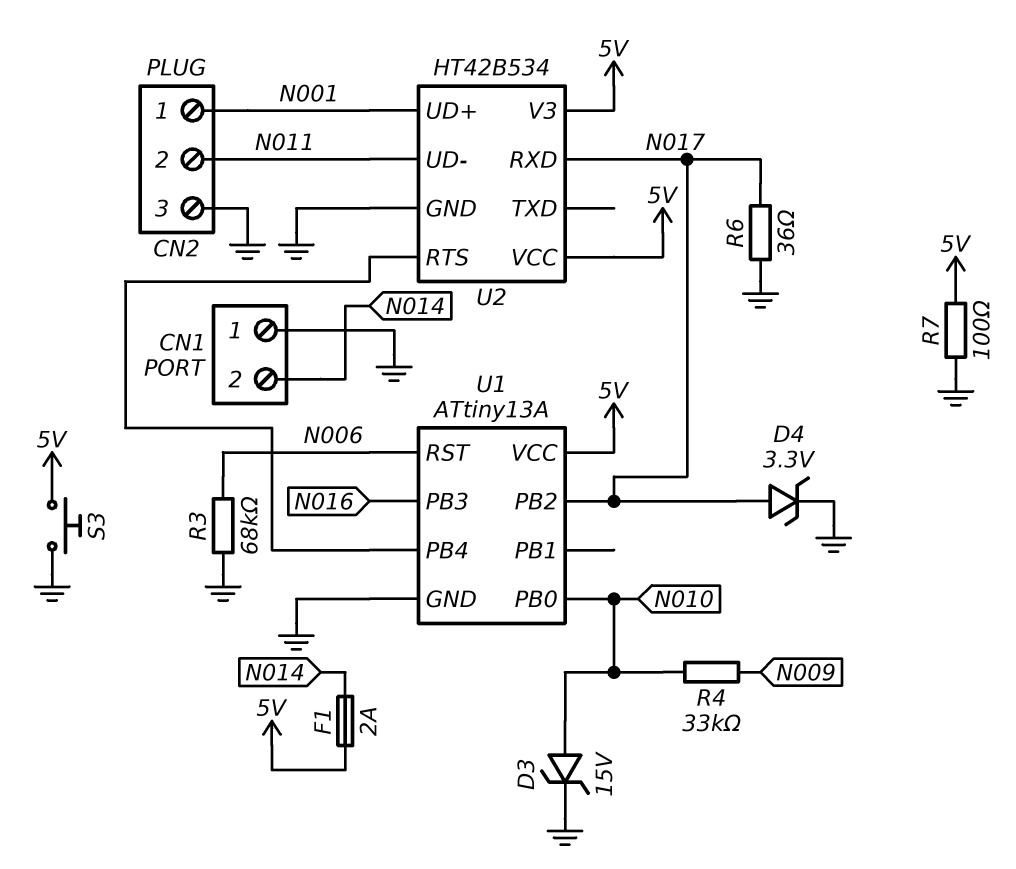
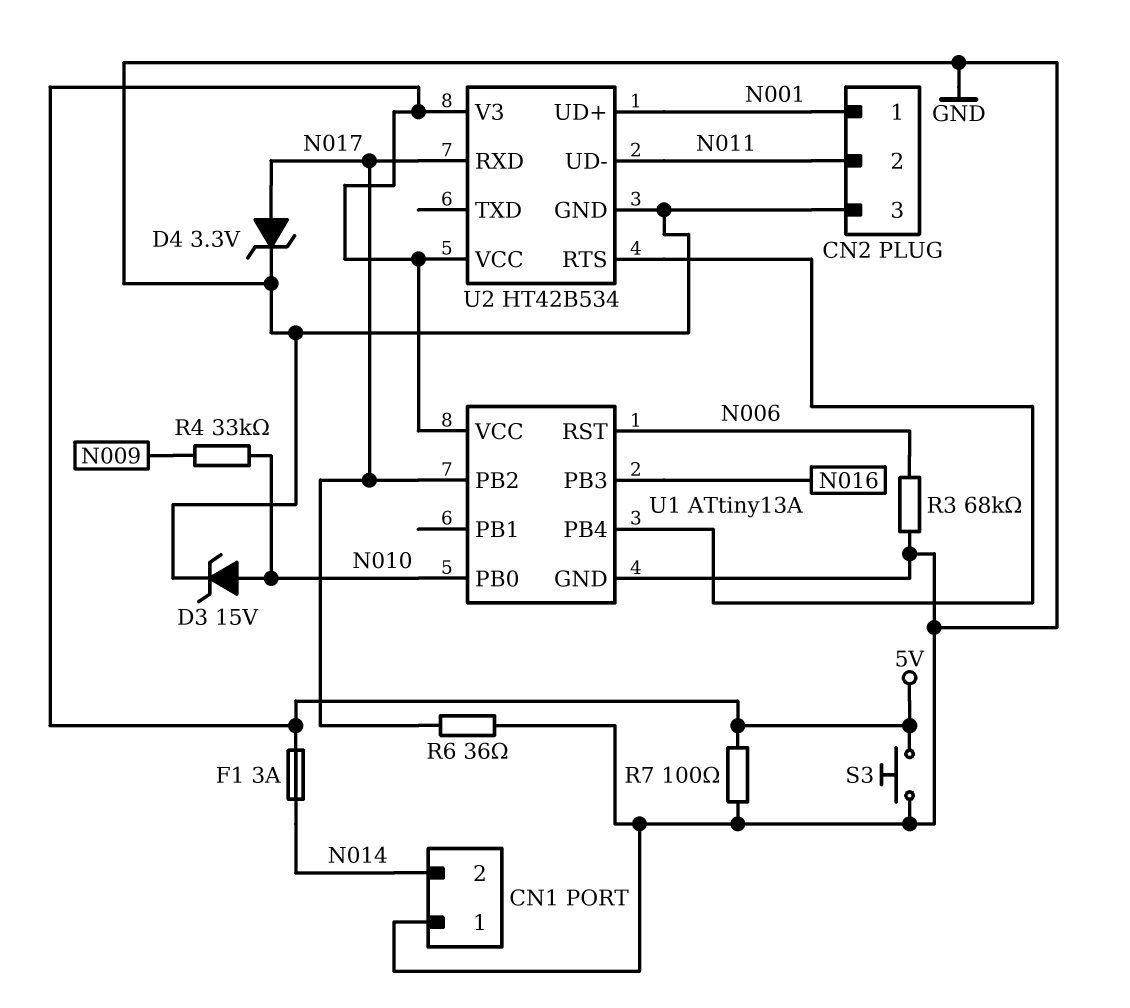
F1: 2A (5V, N014) -> 3A (5V, N014)

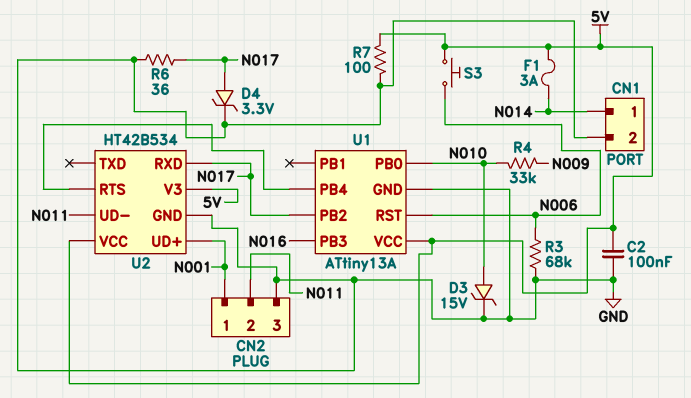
C2: none -> 100nF (5V, GND)
CN1 pin 1: GND -> N014
CN1 pin 2: N014 -> GND
S3: button (5V, GND) -> button (5V, N006)

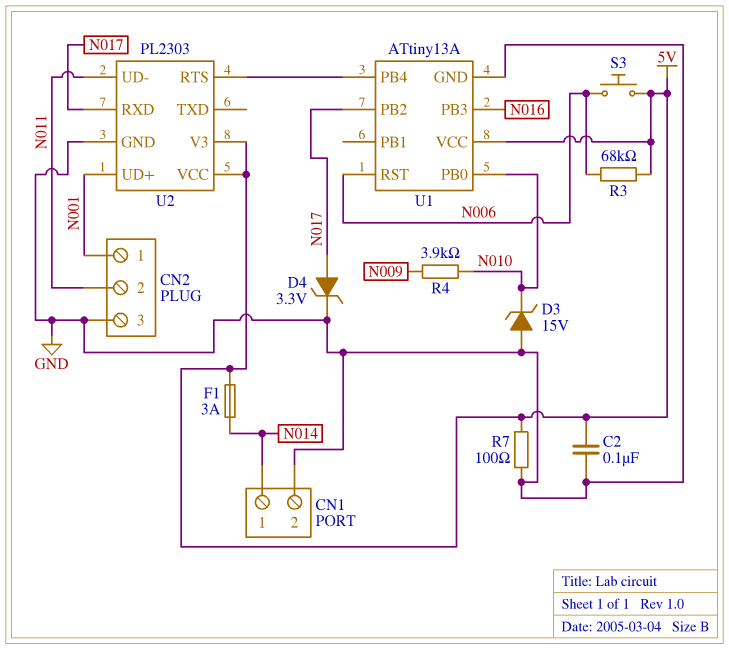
D3: zener 15V (A N010, K GND) -> zener 15V (A GND, K N010)
R3: 68k (GND, N006) -> 68k (5V, N006)
R4: 33k (N009, N010) -> 3.9k (N009, N010)
R6: 36 (GND, N017) -> none
U2: HT42B534 -> PL2303

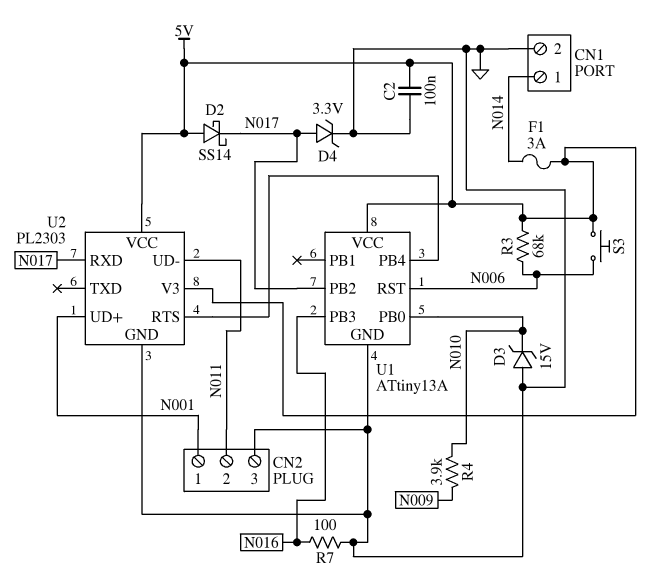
D2: none -> schottky SS14 (A 5V, K N017)
R7: 100 (5V, GND) -> 100 (GND, N016)

